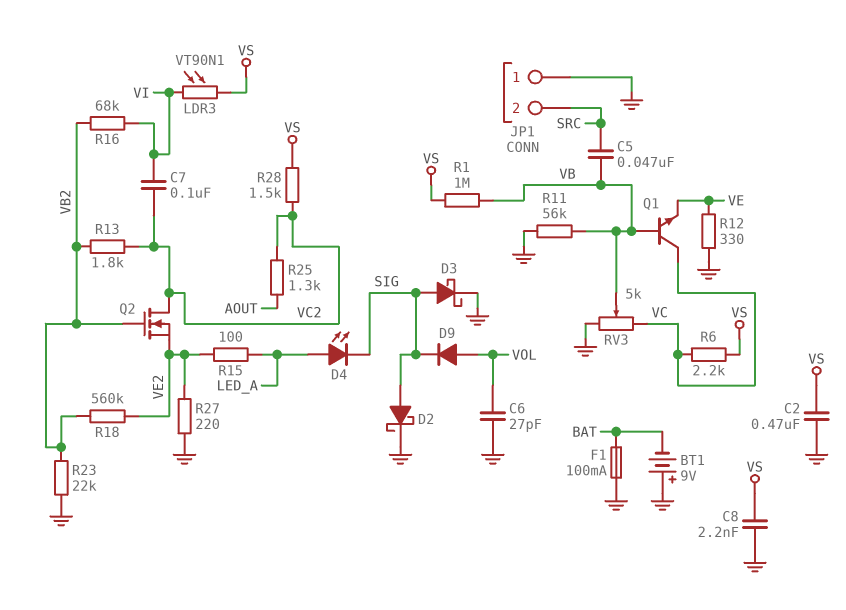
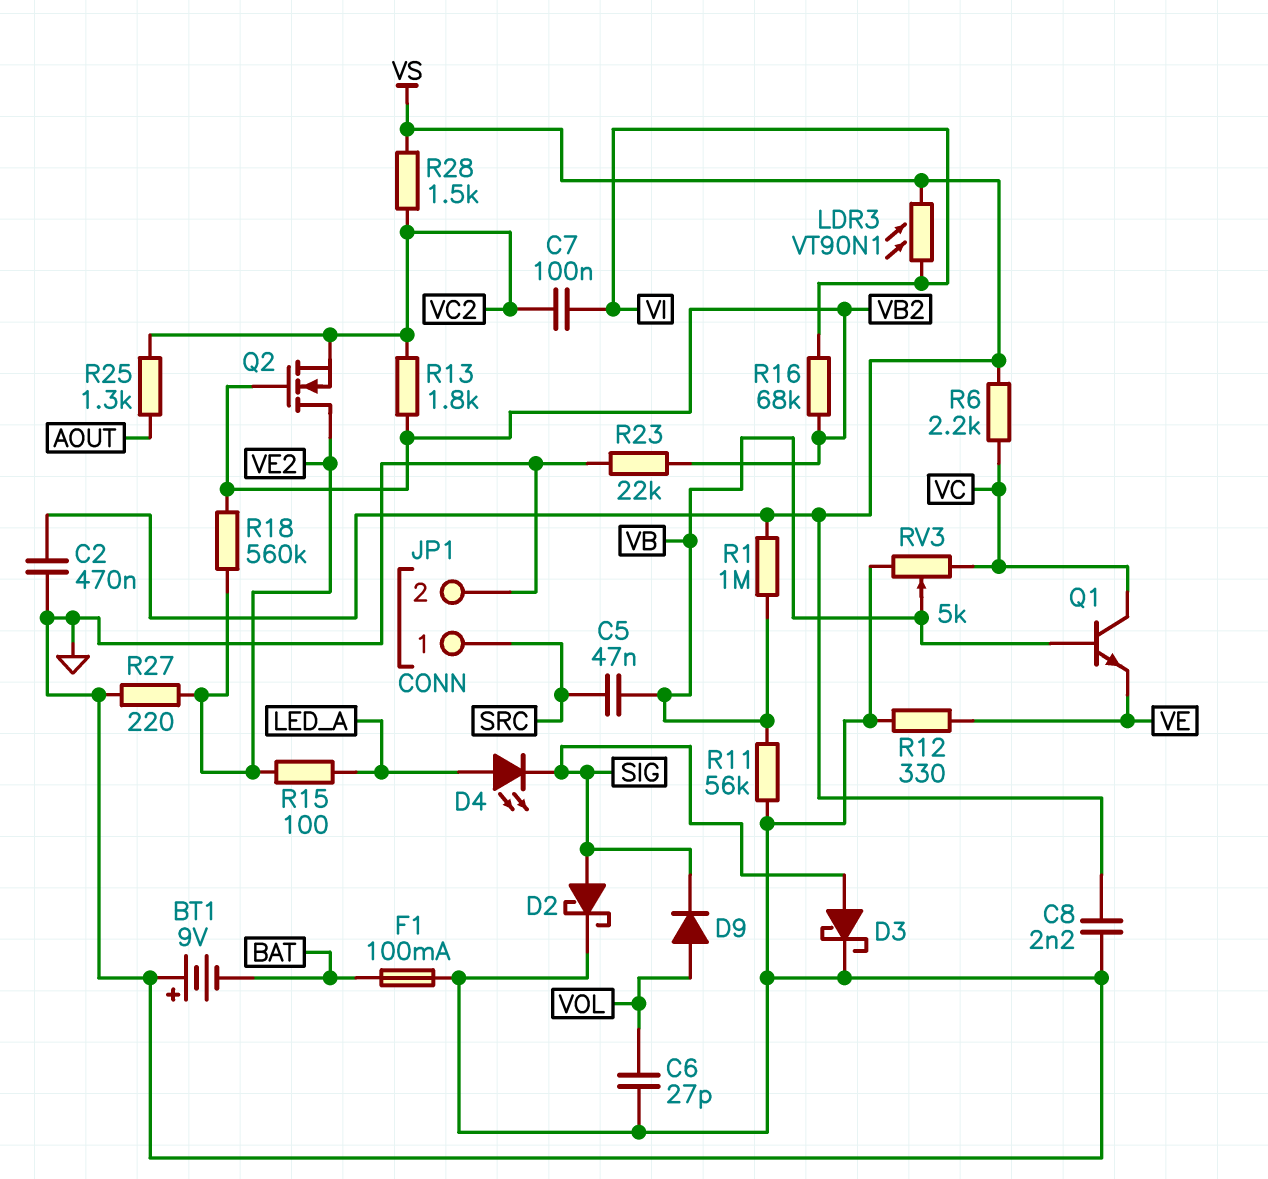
JP1 pin 1: GND -> SRC
JP1 pin 2: SRC -> GND
Q2: NMOS (G VB2, D VC2, S VE2) -> NMOS (G VB2, D VE2, S VC2)

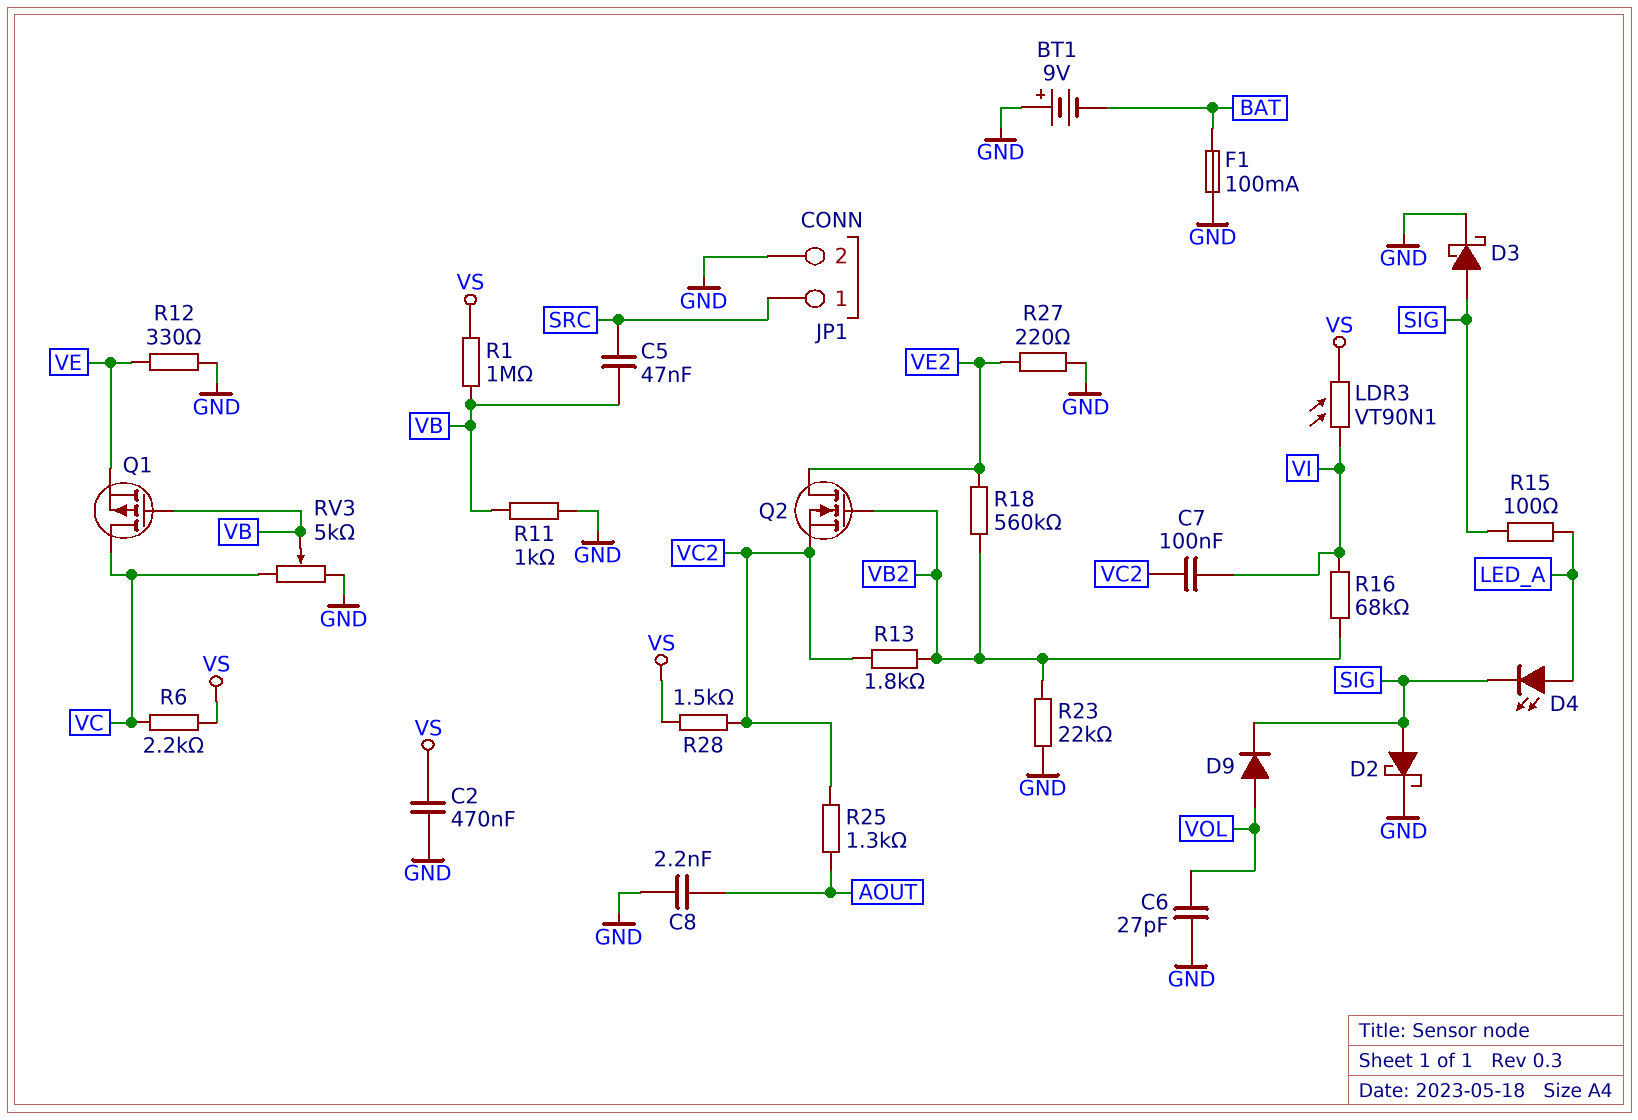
C8: 2.2nF (GND, VS) -> 2.2nF (AOUT, GND)
Q1: NPN (B VB, C VC, E VE) -> PMOS (G VB, D VC, S VE)
R11: 56k (GND, VB) -> 1k (GND, VB)
R15: 100 (LED_A, VE2) -> 100 (LED_A, SIG)

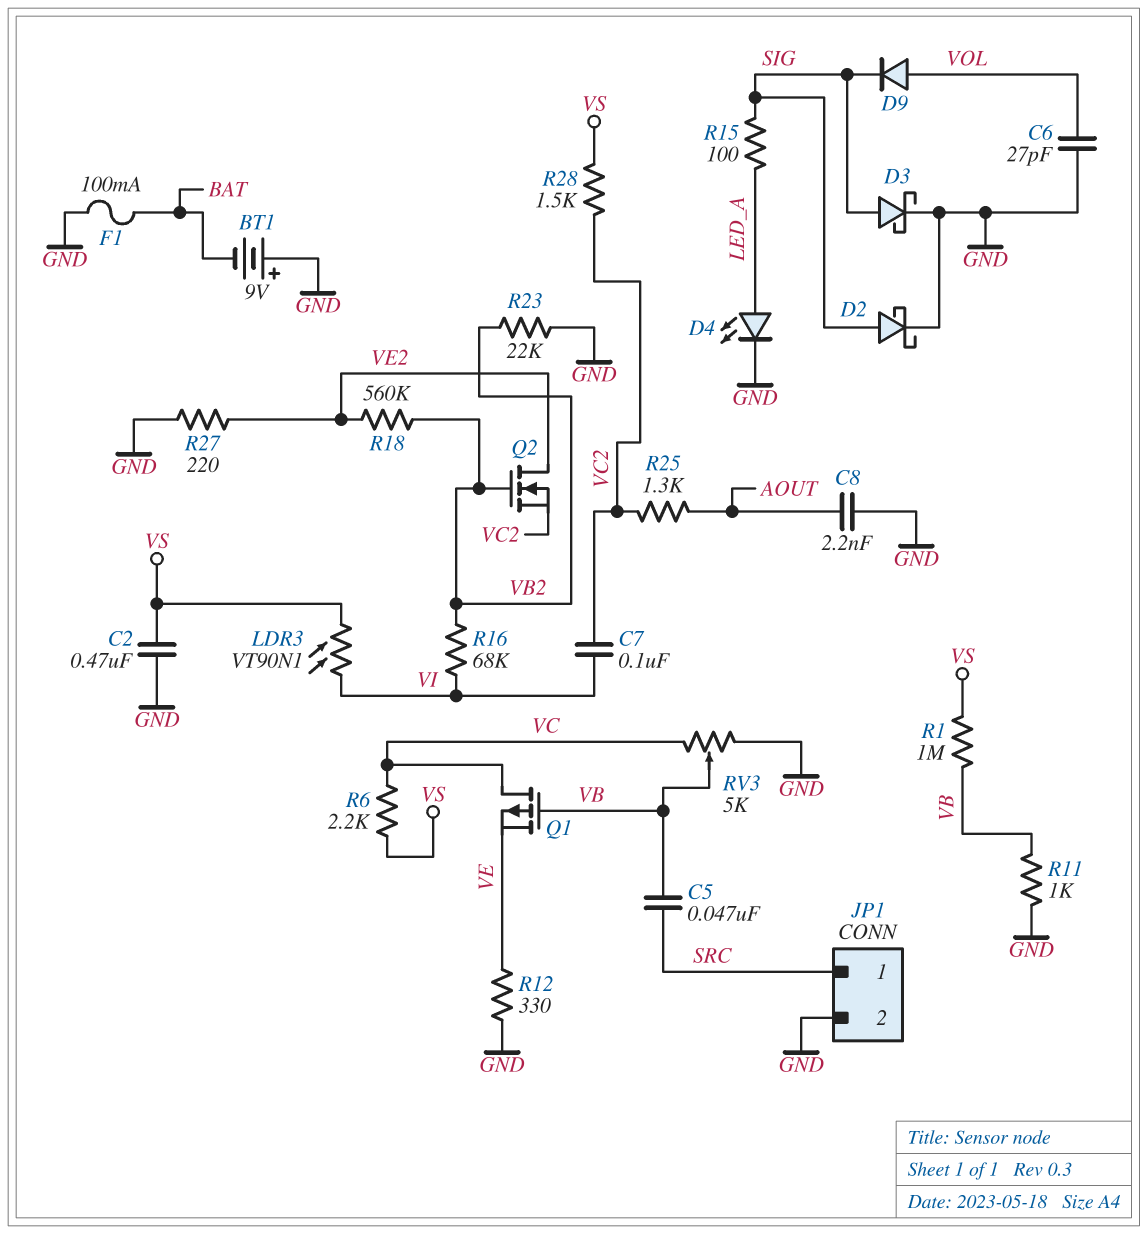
D4: LED (A LED_A, K SIG) -> LED (A LED_A, K GND)
R13: 1.8k (VB2, VC2) -> none

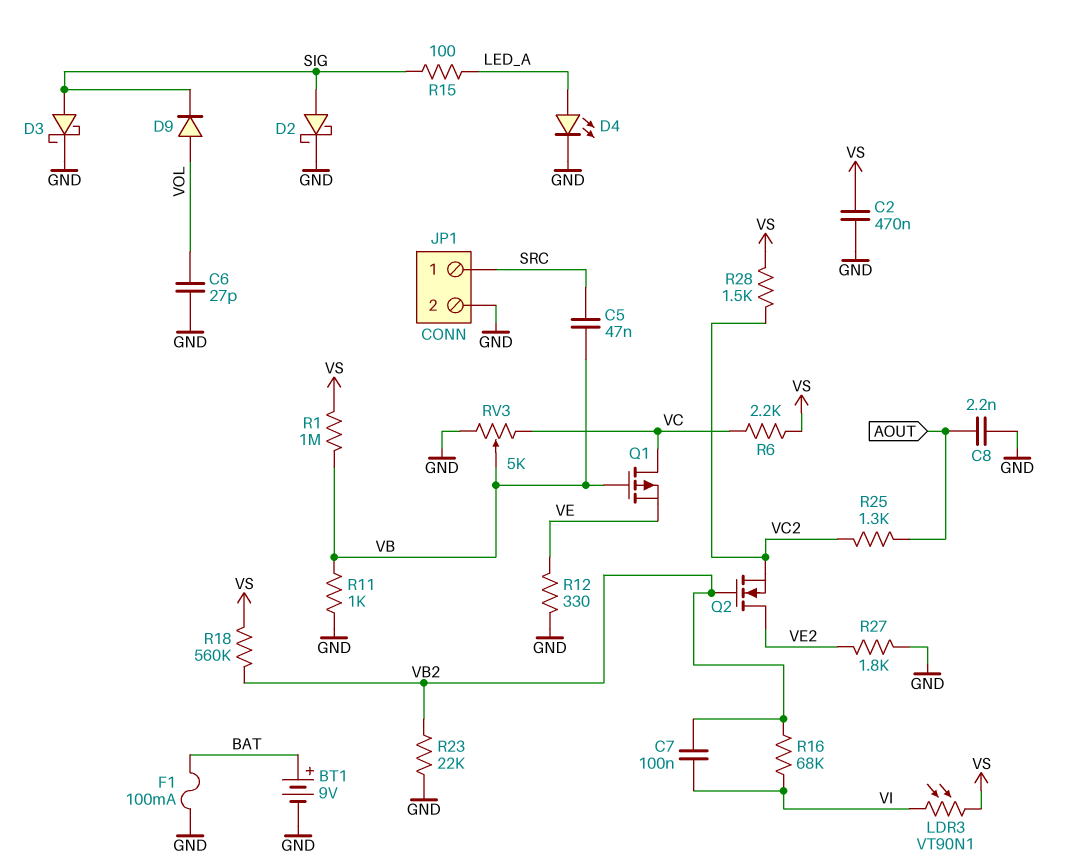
BT1: 9V (plus GND, minus BAT) -> 9V (plus BAT, minus GND)
C7: 100nF (VC2, VI) -> 100nF (VB2, VI)
R18: 560k (VB2, VE2) -> 560k (VB2, VS)
R27: 220 (GND, VE2) -> 1.8k (GND, VE2)

